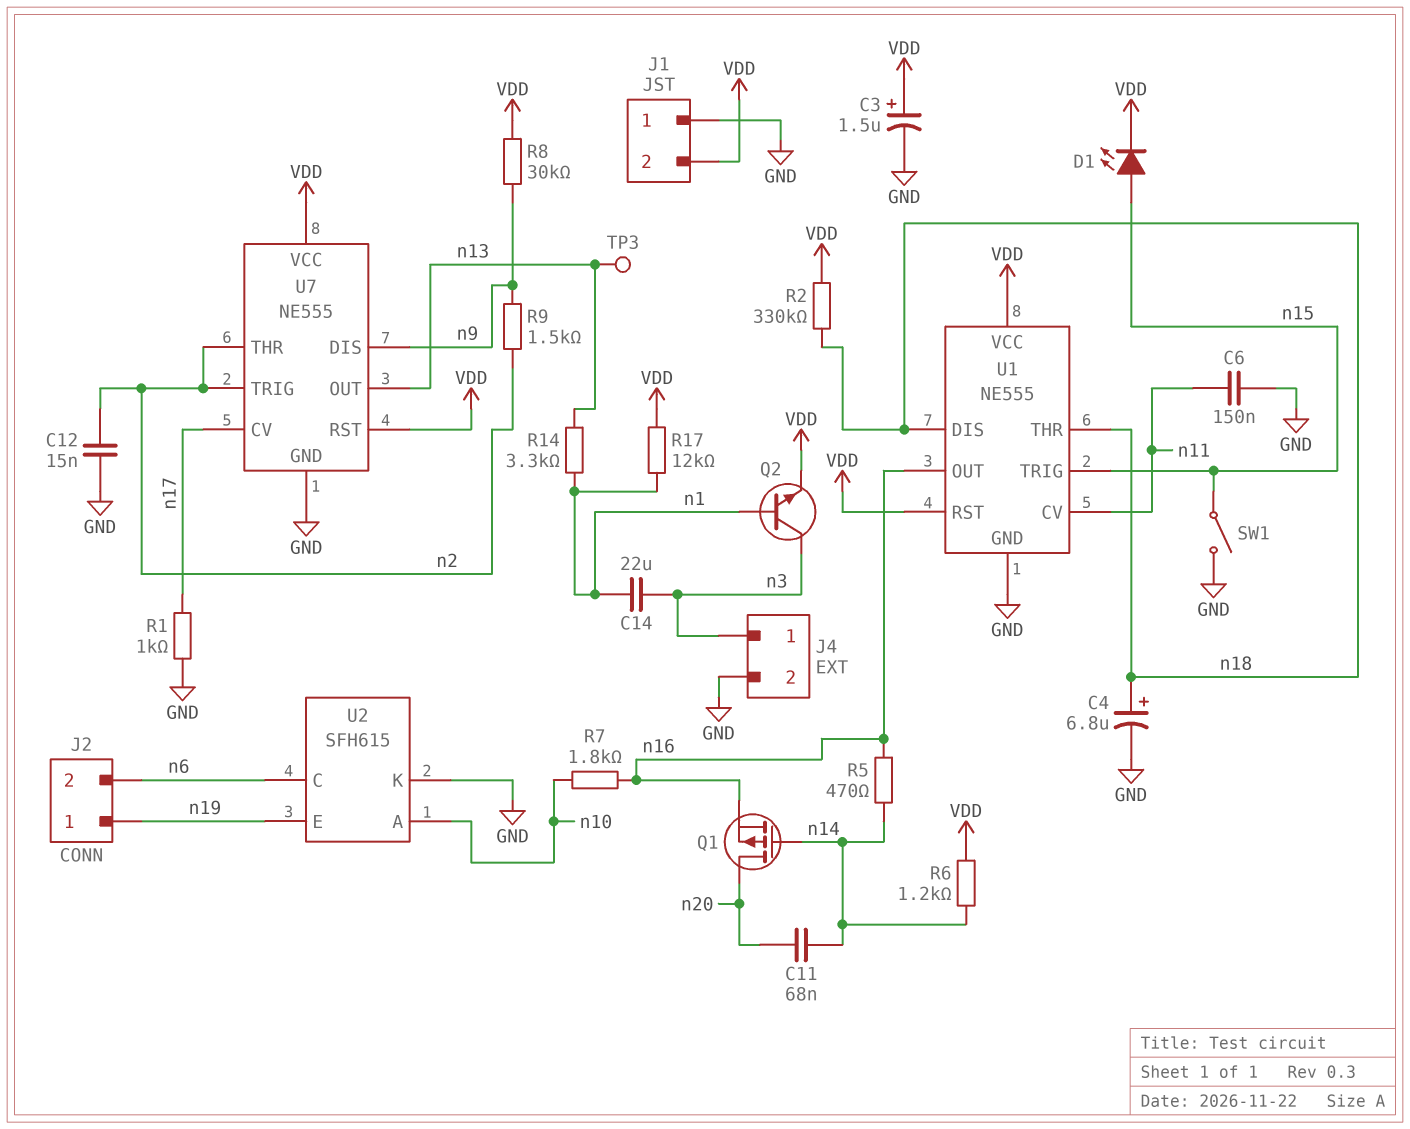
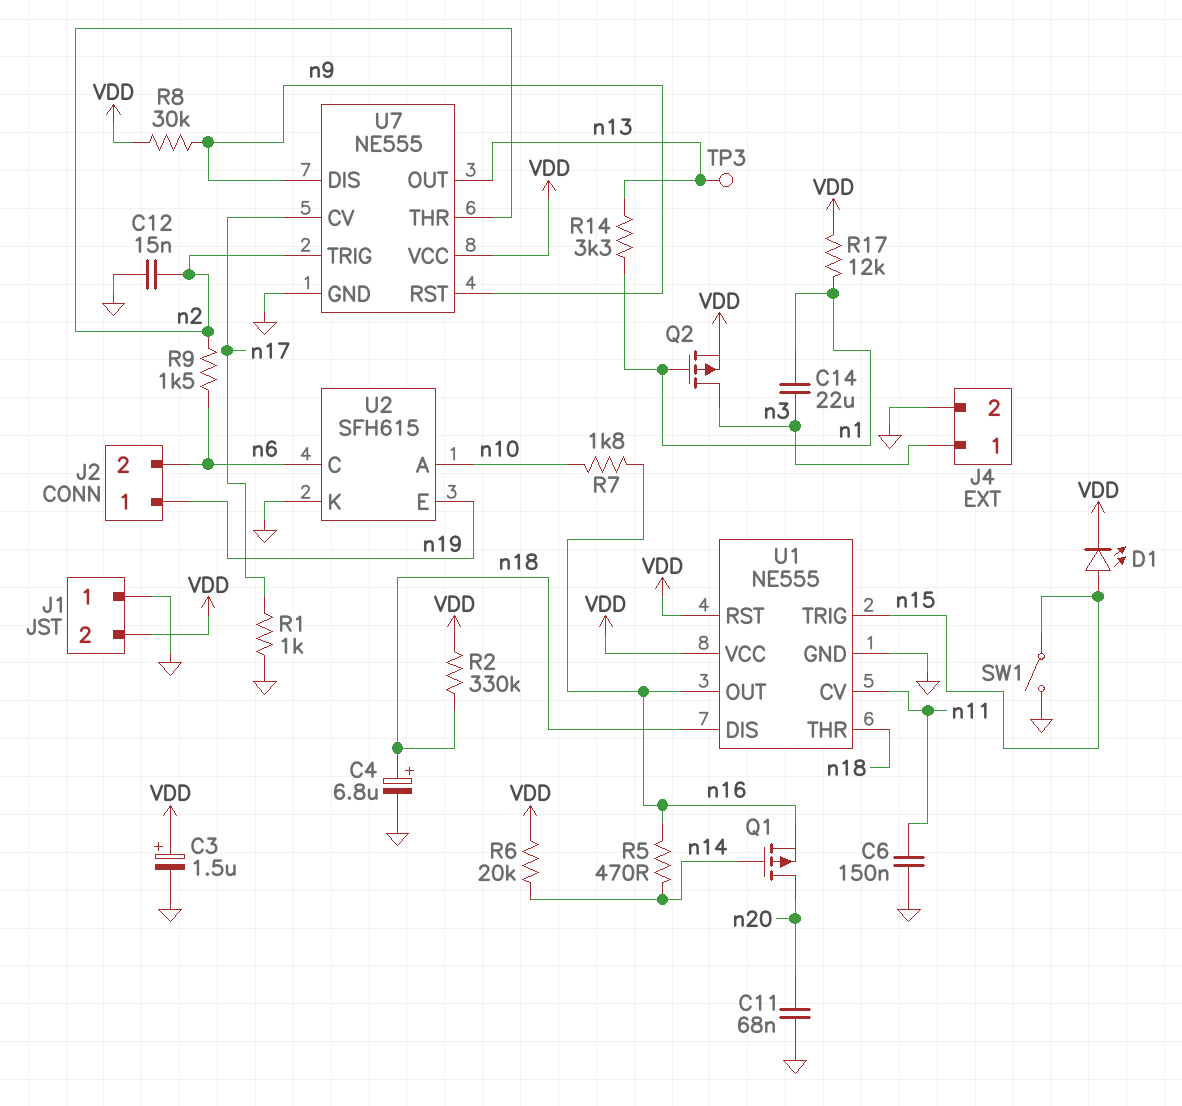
C11: 68nF (n14, n20) -> 68nF (GND, n20)
Q2: NPN (B n1, C n3, E VDD) -> PMOS (G n1, D n3, S VDD)
R6: 1.2k (VDD, n14) -> 20k (VDD, n14)
R9: 1.5k (n2, n9) -> 1.5k (n2, n6)
U7 pin RST: VDD -> n9

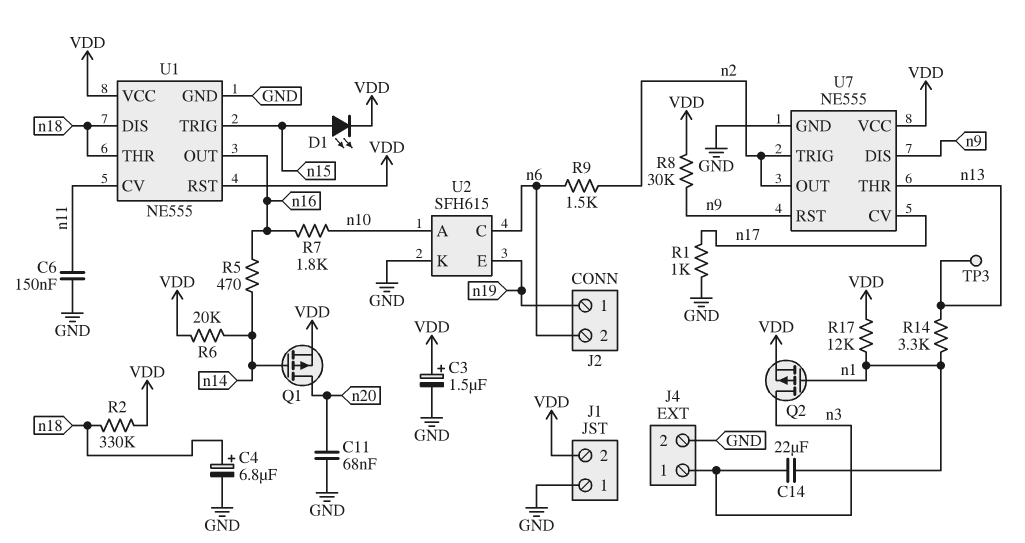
C12: 15nF (GND, n2) -> none
Q1: PMOS (G n14, D n20, S n16) -> PMOS (G n14, D n20, S VDD)
SW1: switch (GND, n15) -> none
U7 pin OUT: n13 -> n2
U7 pin THR: n2 -> n13

